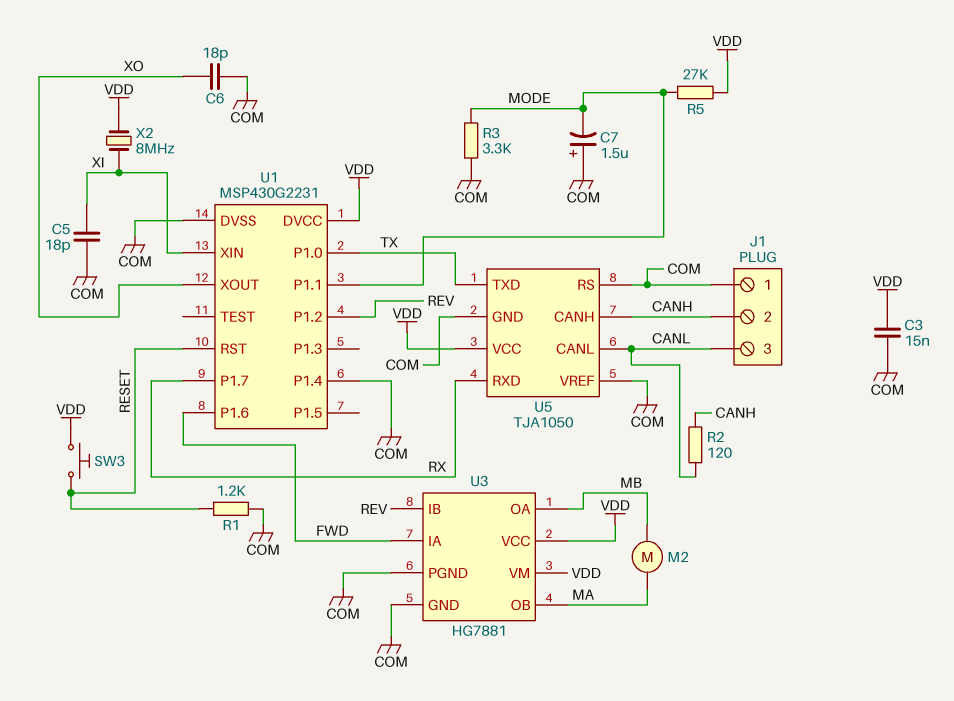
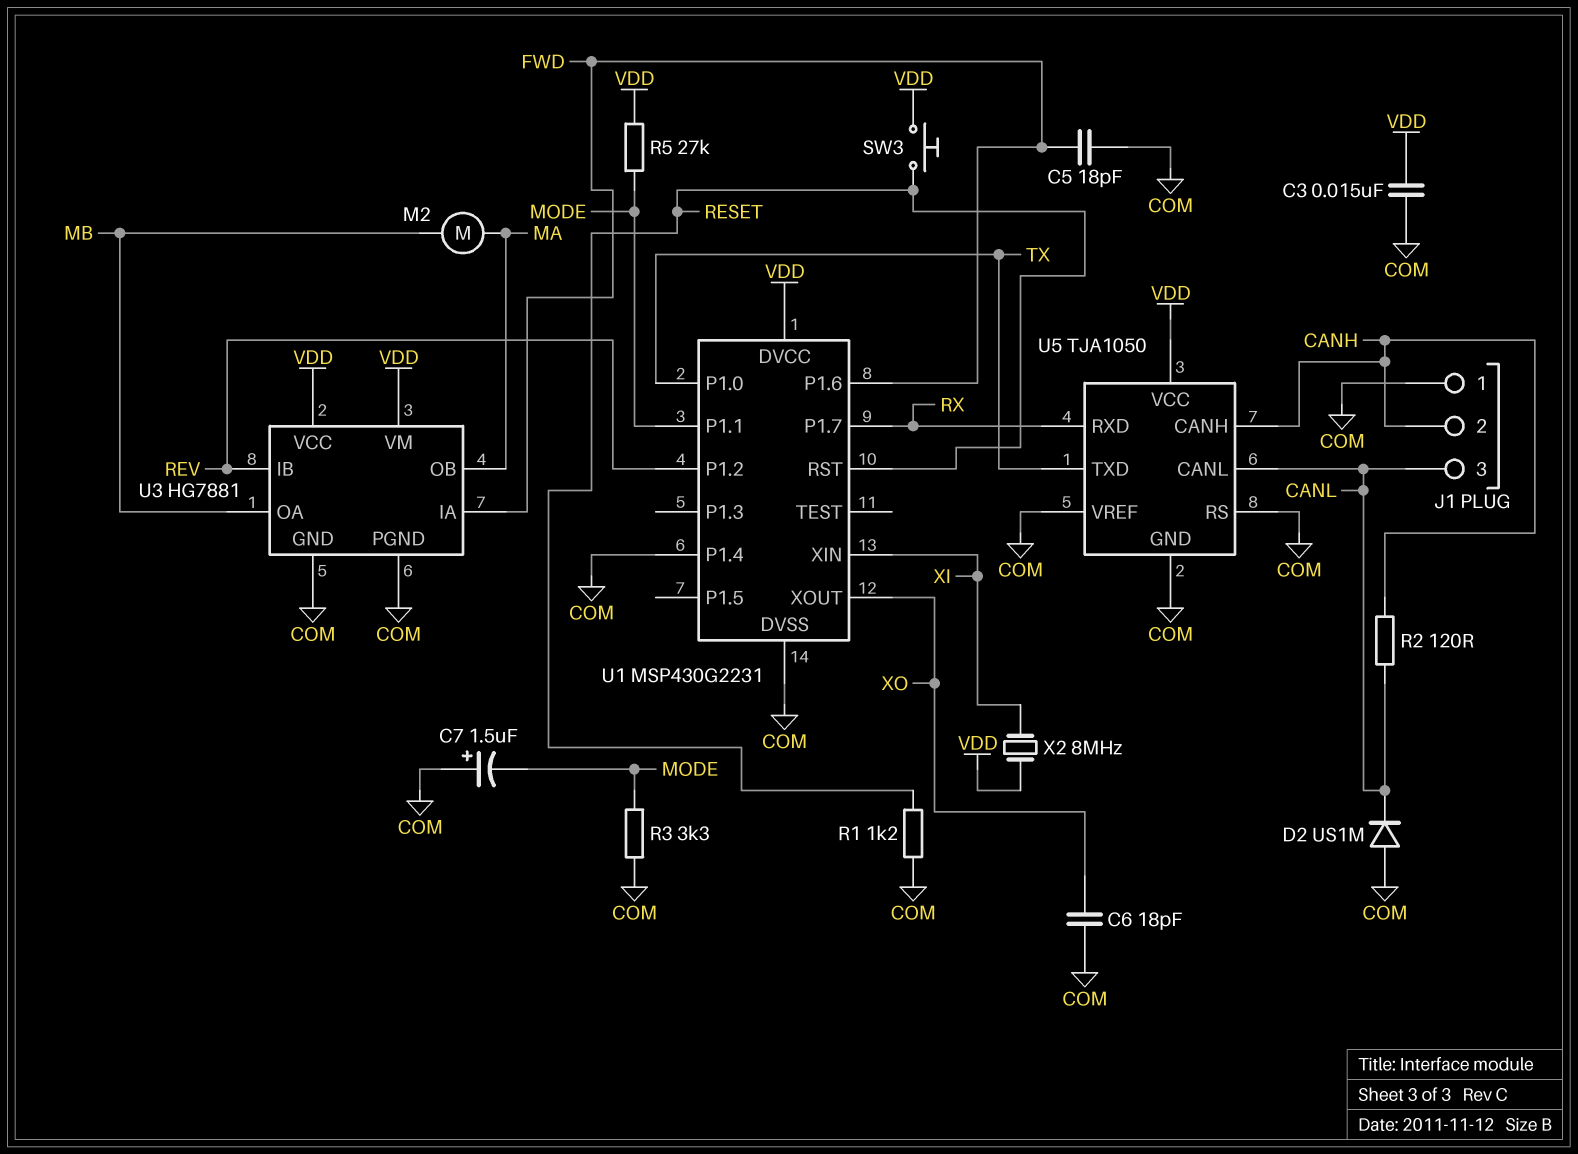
C5: 18pF (COM, XI) -> 18pF (COM, FWD)
D2: none -> diode US1M (A COM, K CANL)

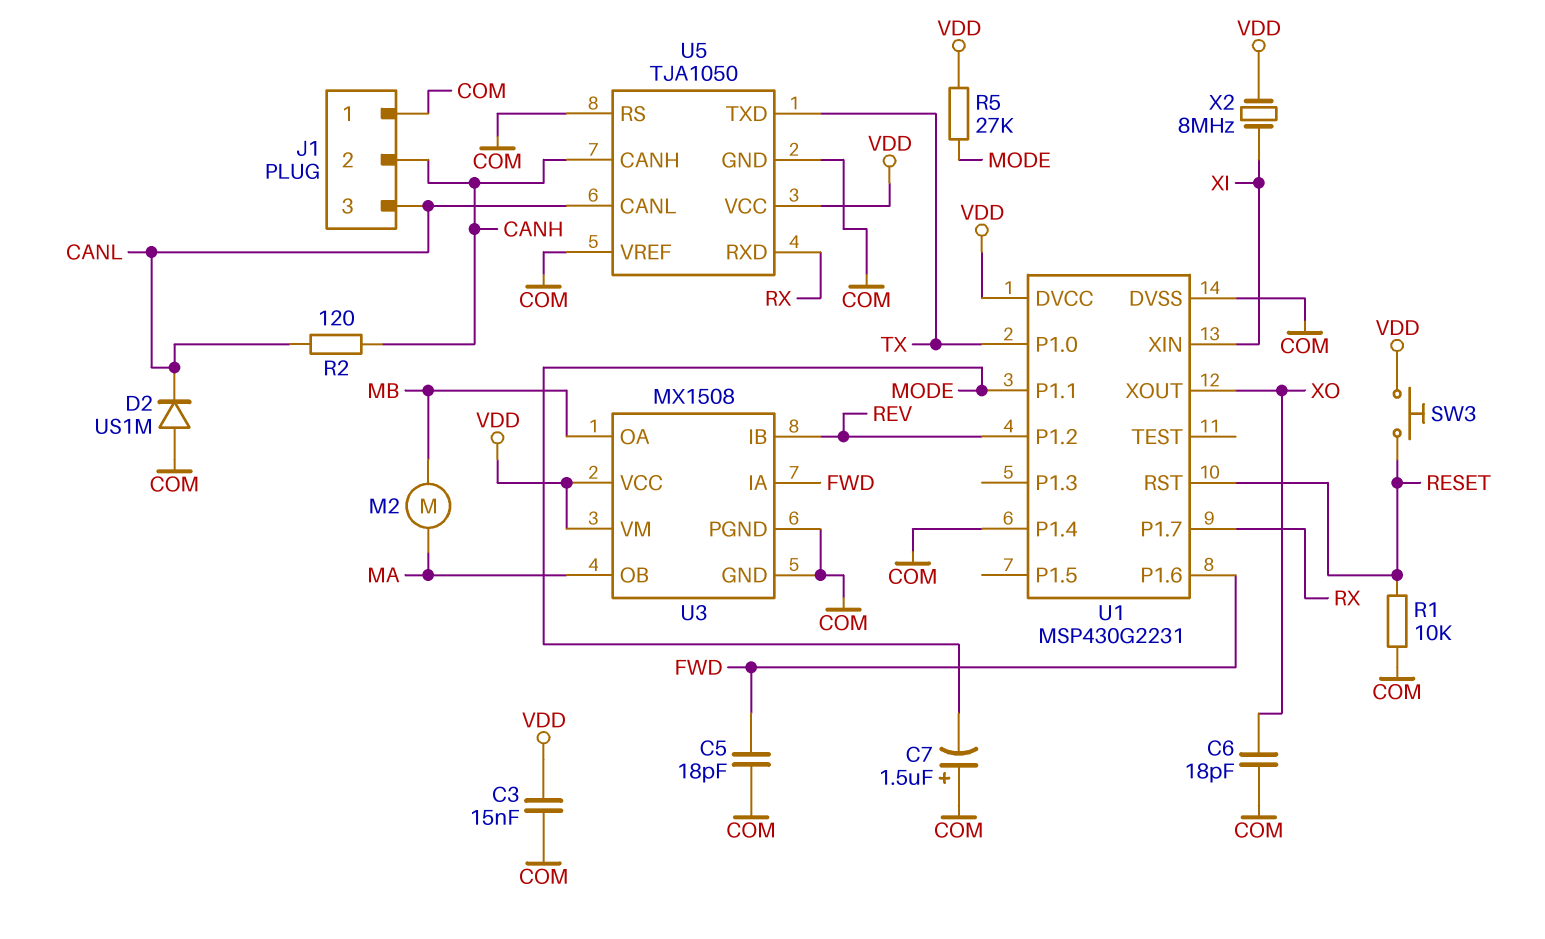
R1: 1.2k (COM, RESET) -> 10k (COM, RESET)
R3: 3.3k (COM, MODE) -> none
U3: HG7881 -> MX1508

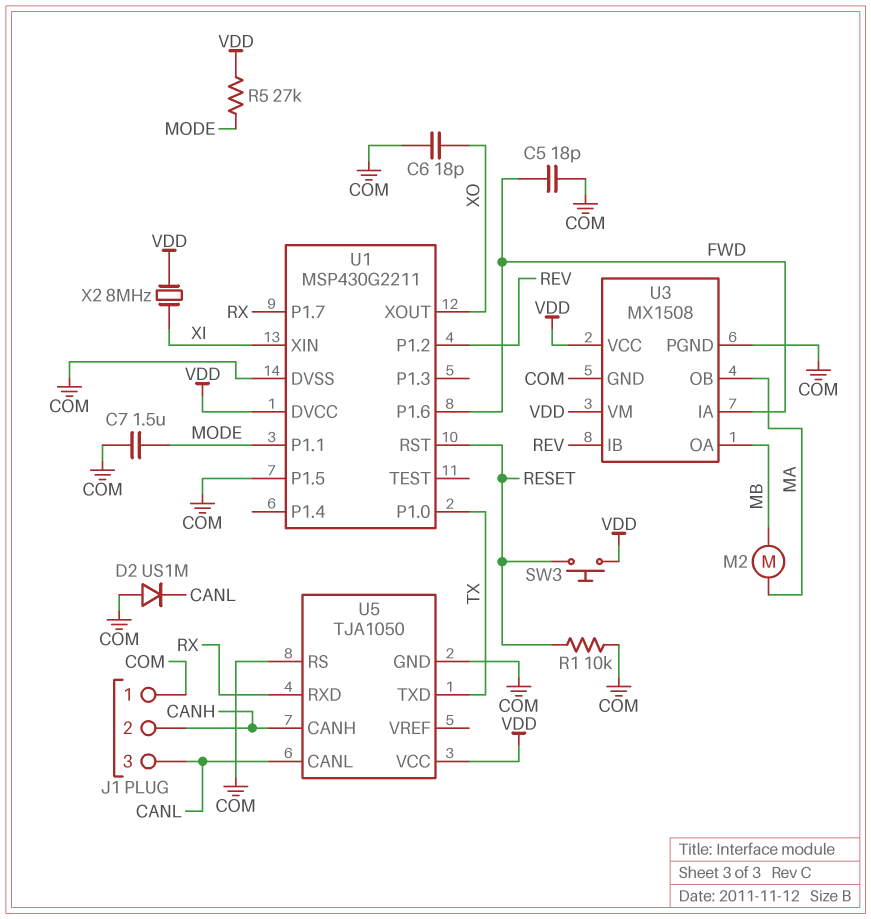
C3: 15nF (COM, VDD) -> none
C7: 1.5uF (plus COM, minus MODE) -> 1.5uF (COM, MODE)
R2: 120 (CANH, CANL) -> none
U1: MSP430G2231 -> MSP430G2211
U1 pin P1.4: COM -> none
U1 pin P1.5: none -> COM
U5 pin VREF: COM -> none

